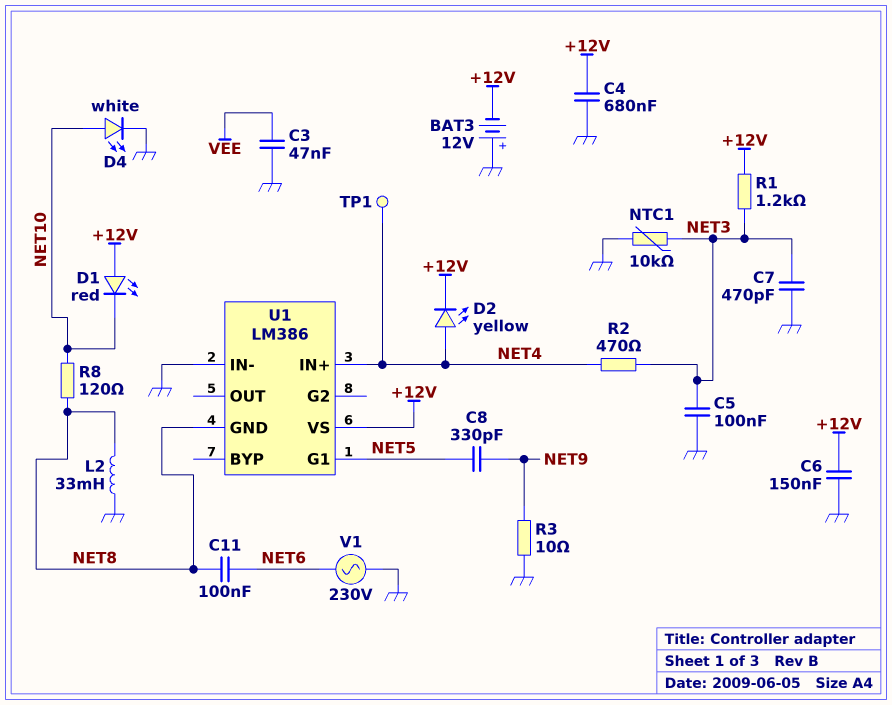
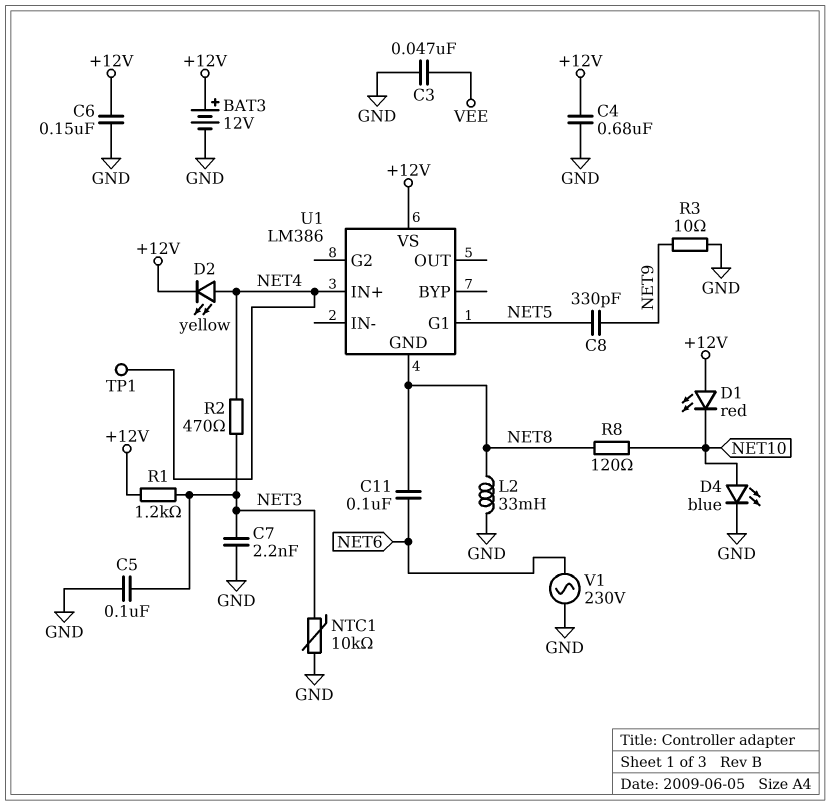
BAT3: 12V (plus GND, minus +12V) -> 12V (plus +12V, minus GND)
C7: 470pF (GND, NET3) -> 2.2nF (GND, NET3)
D4: LED white (A NET10, K GND) -> LED blue (A NET10, K GND)
U1 pin IN-: GND -> none

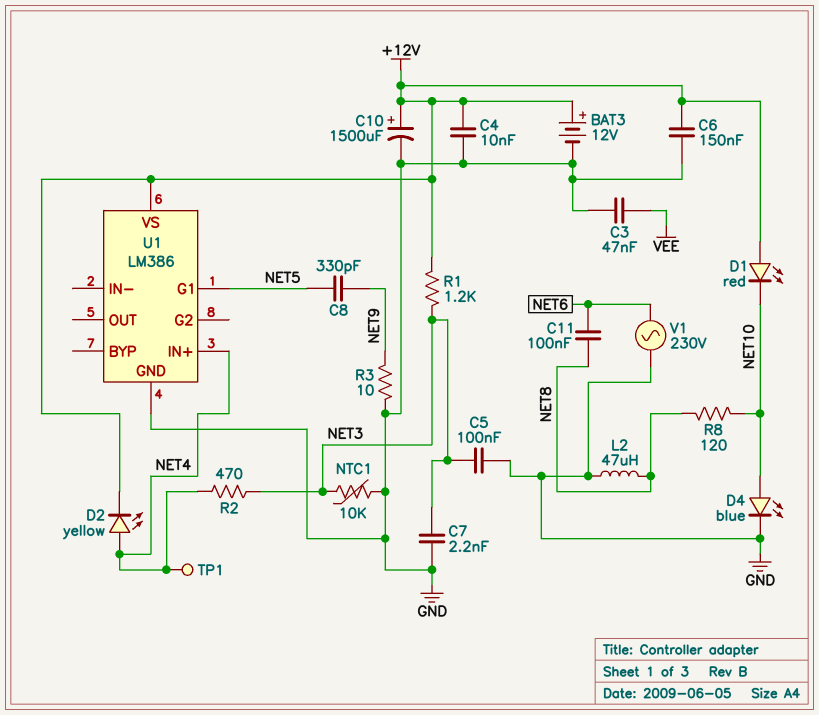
C4: 680nF (+12V, GND) -> 10nF (+12V, GND)
C10: none -> 1500uF (plus +12V, minus GND)
L2: 33mH (GND, NET8) -> 47uH (GND, NET8)
U1 pin GND: NET8 -> GND

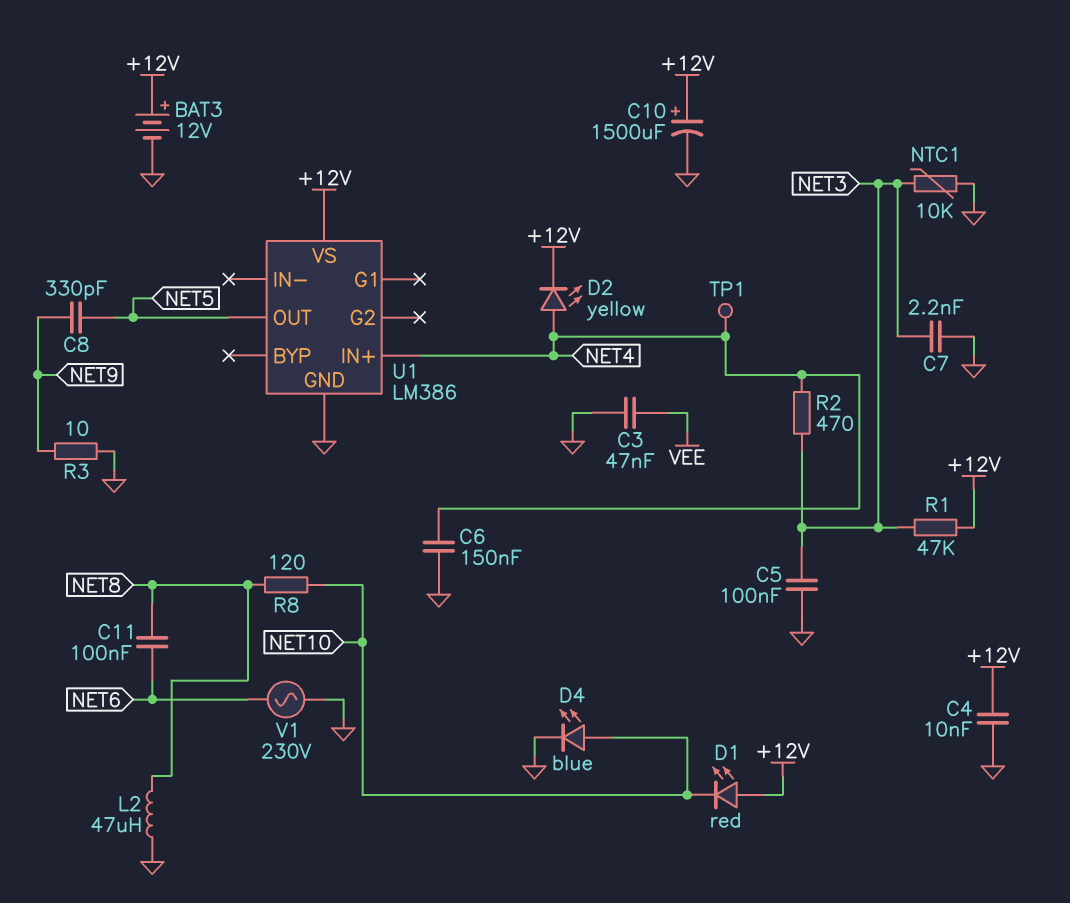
C6: 150nF (+12V, GND) -> 150nF (GND, NET4)
R1: 1.2k (+12V, NET3) -> 47k (+12V, NET3)
U1 pin G1: NET5 -> none
U1 pin OUT: none -> NET5

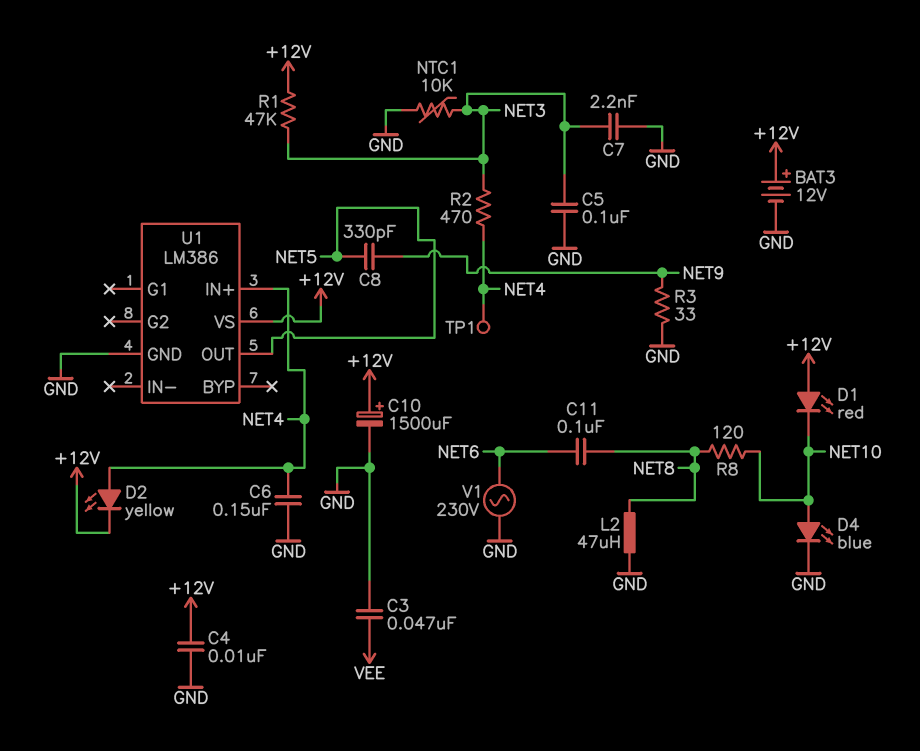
R3: 10 (GND, NET9) -> 33 (GND, NET9)

